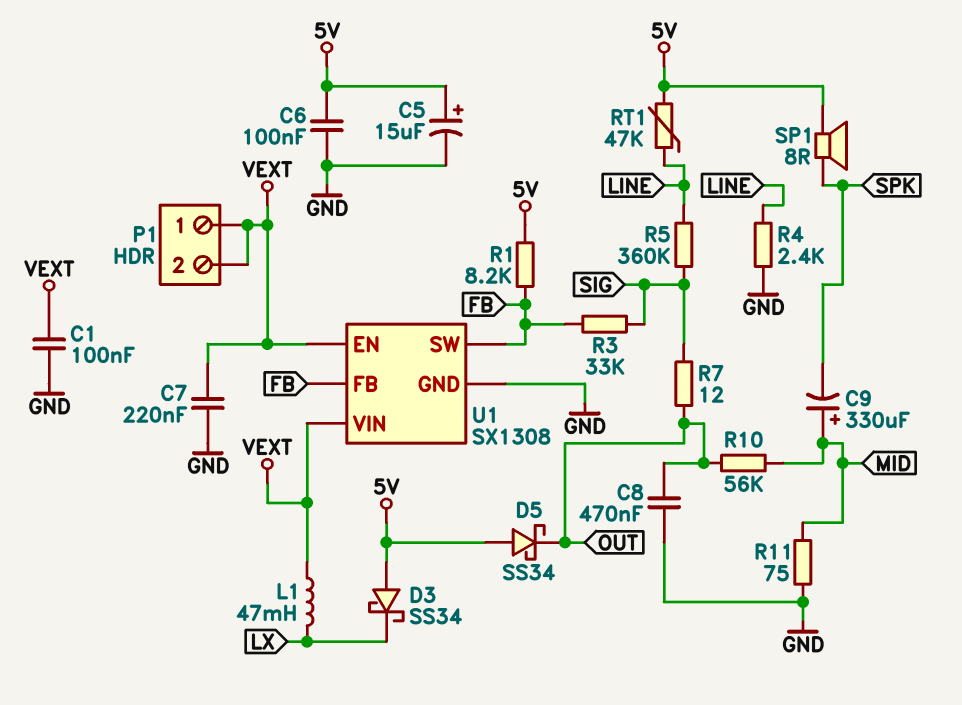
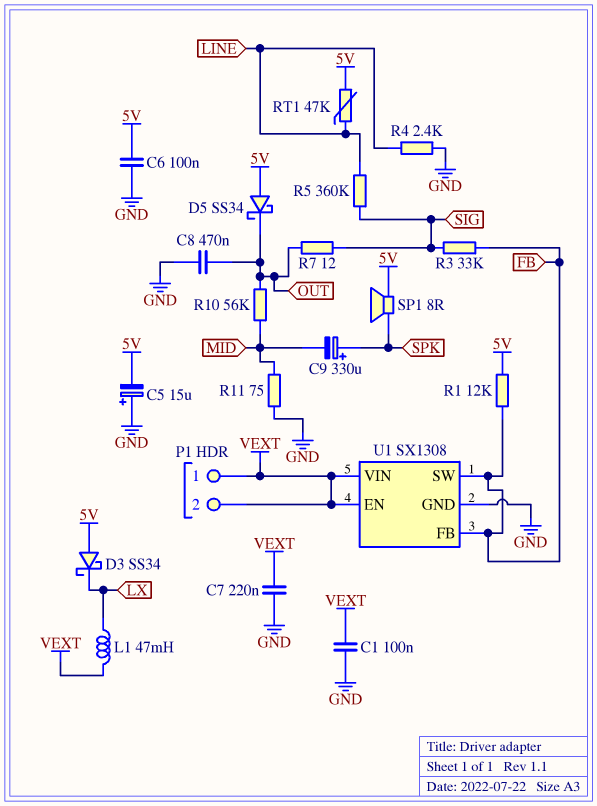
C5: 15uF (plus 5V, minus GND) -> 15uF (plus GND, minus 5V)
C9: 330uF (plus MID, minus SPK) -> 330uF (plus SPK, minus MID)
R1: 8.2k (5V, FB) -> 12k (5V, FB)

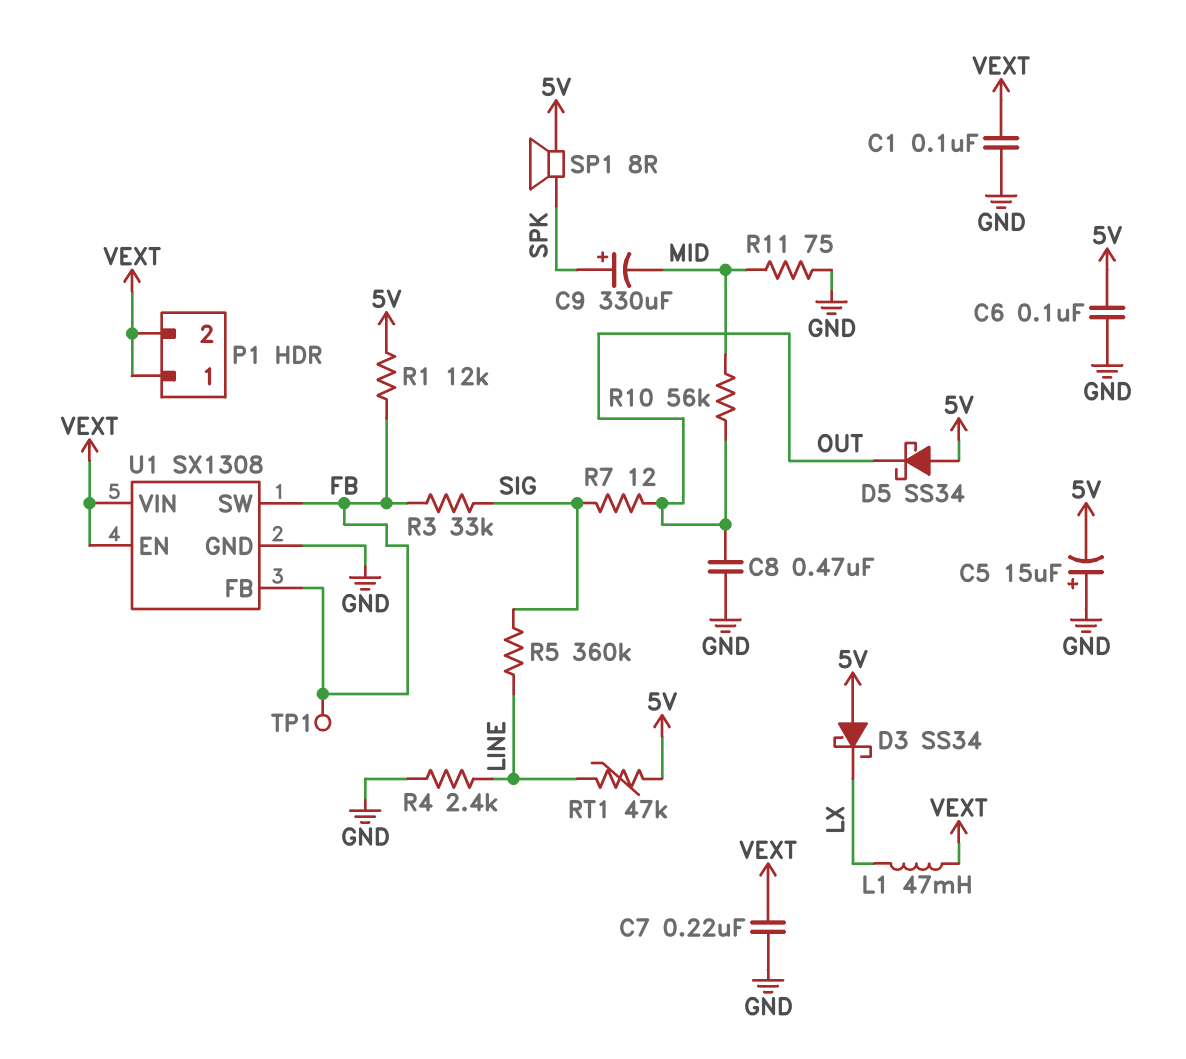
TP1: none -> test point (FB)

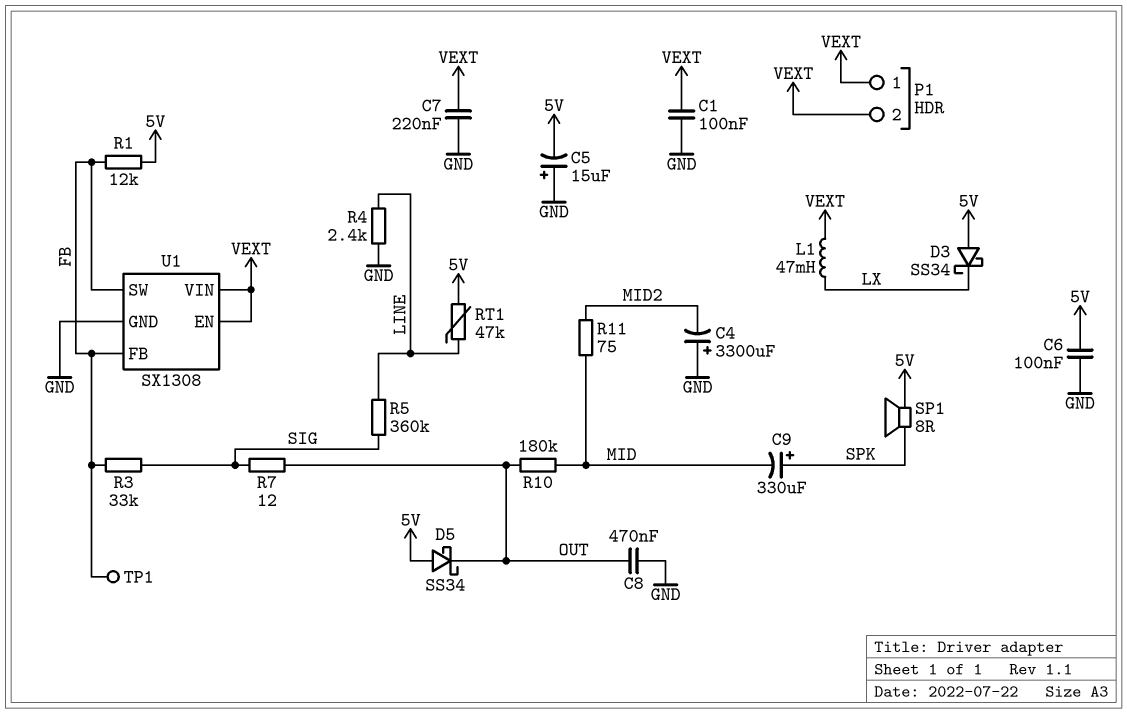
C4: none -> 3300uF (plus GND, minus MID2)
R10: 56k (MID, OUT) -> 180k (MID, OUT)
R11: 75 (GND, MID) -> 75 (MID, MID2)

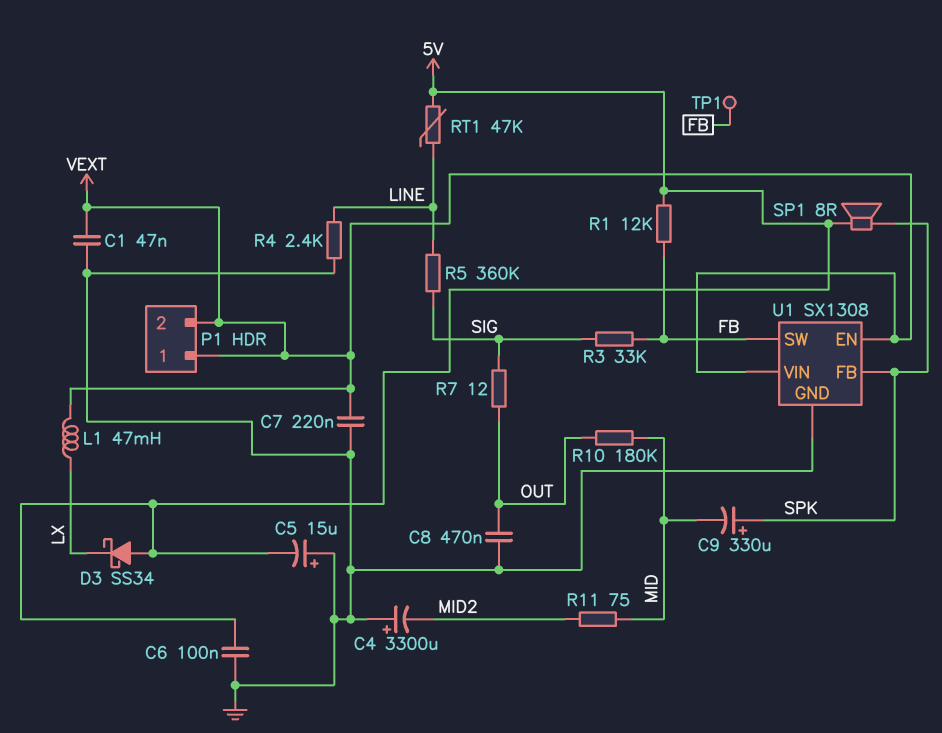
C1: 100nF (GND, VEXT) -> 47nF (GND, VEXT)
D5: schottky SS34 (A 5V, K OUT) -> none
U1 pin FB: FB -> SPK

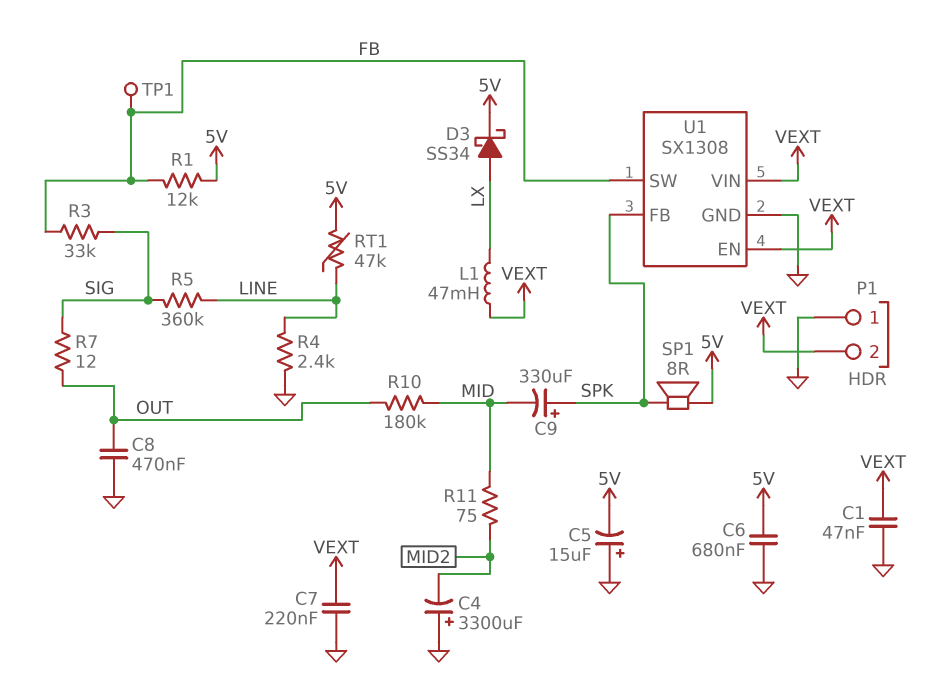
C6: 100nF (5V, GND) -> 680nF (5V, GND)
D3: schottky SS34 (A 5V, K LX) -> schottky SS34 (A LX, K 5V)
P1 pin 1: VEXT -> GND

